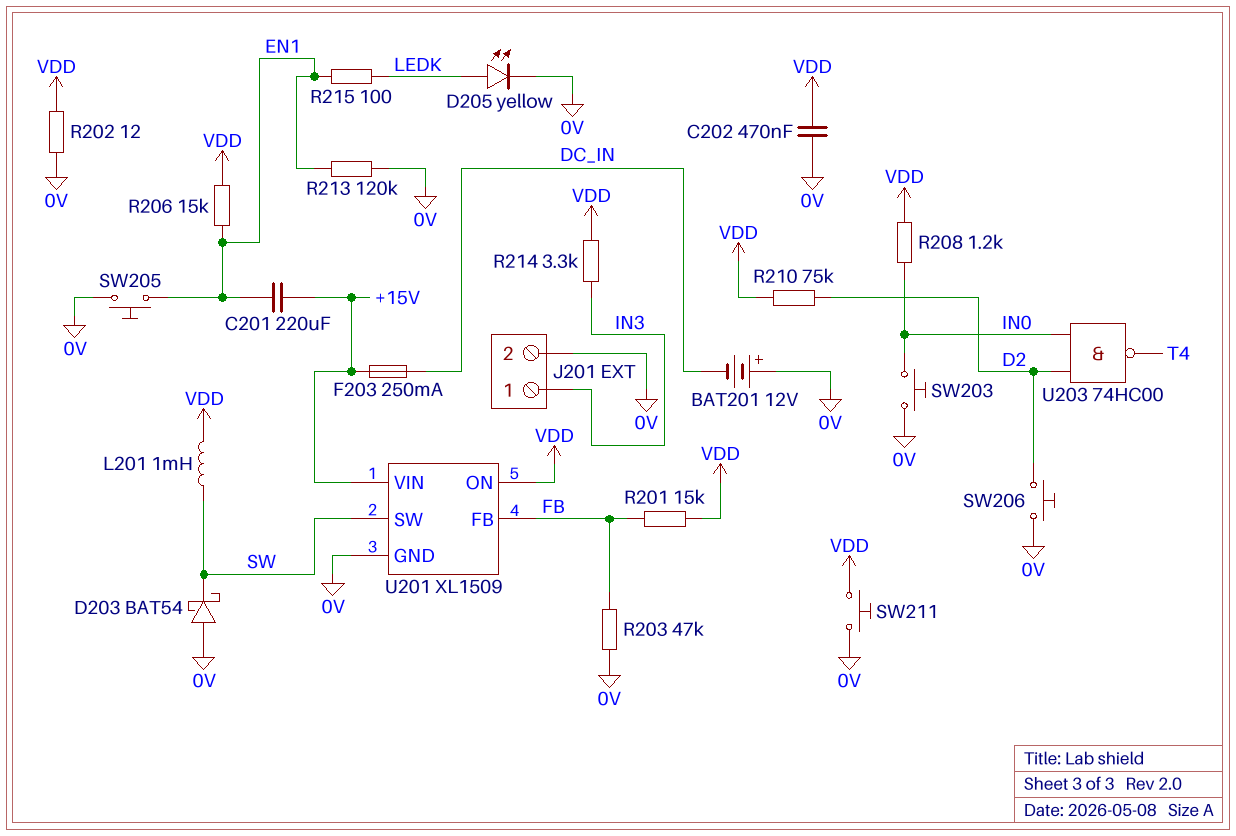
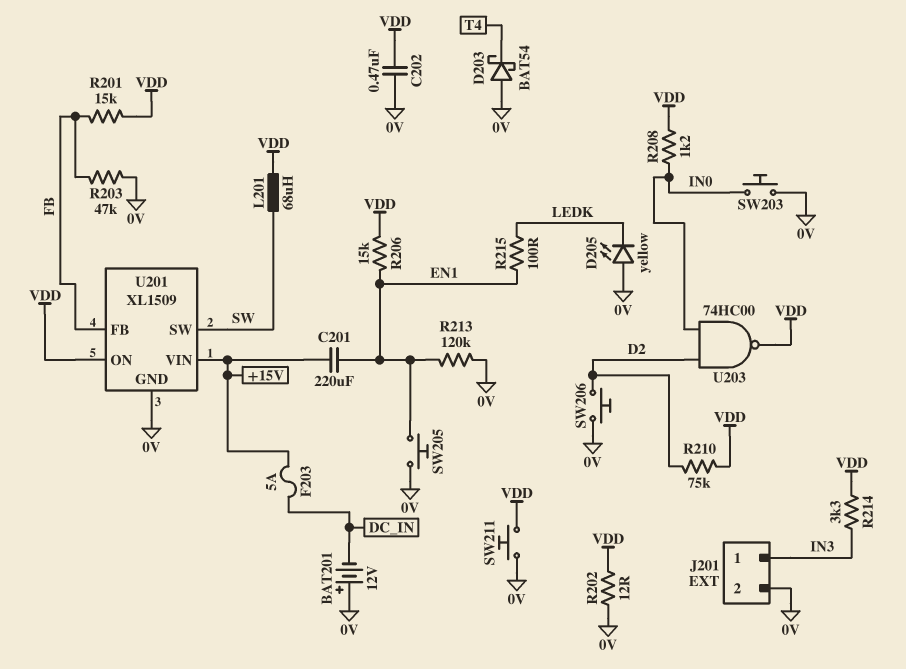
D203: schottky BAT54 (A 0V, K SW) -> schottky BAT54 (A 0V, K T4)
D205: LED yellow (A LEDK, K 0V) -> LED yellow (A 0V, K LEDK)
F203: 250mA (+15V, DC_IN) -> 5A (+15V, DC_IN)
L201: 1mH (SW, VDD) -> 68uH (SW, VDD)
U203: NAND 74HC00 (in D2, in IN0, out T4) -> NAND 74HC00 (in D2, in IN0, out VDD)

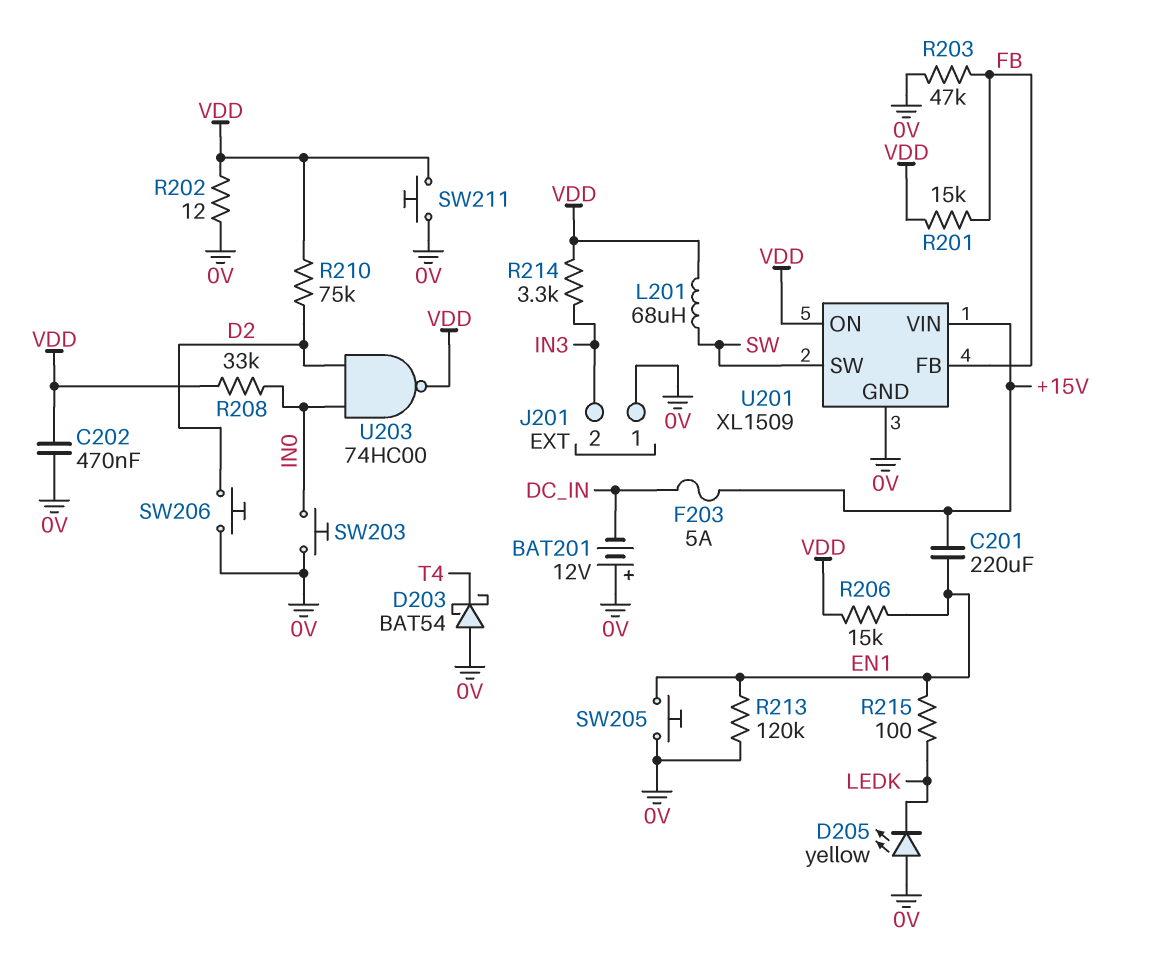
J201 pin 1: IN3 -> 0V
J201 pin 2: 0V -> IN3
R208: 1.2k (IN0, VDD) -> 33k (IN0, VDD)

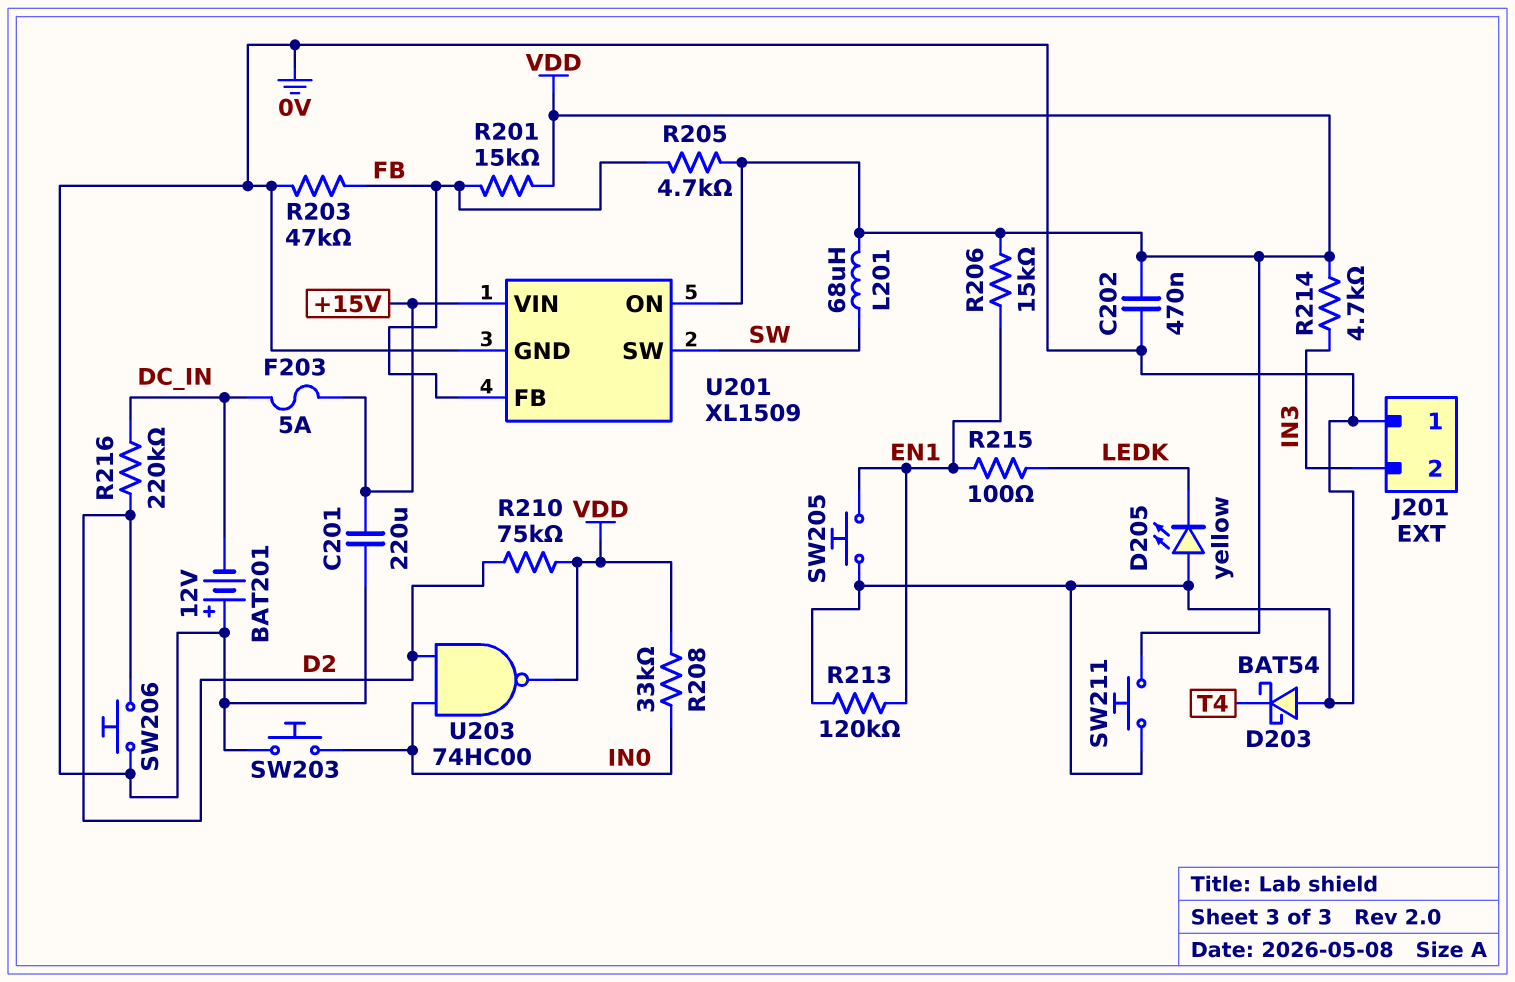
C201: 220uF (+15V, EN1) -> 220uF (+15V, 0V)
R202: 12 (0V, VDD) -> none
R205: none -> 4.7k (FB, VDD)
R214: 3.3k (IN3, VDD) -> 4.7k (IN3, VDD)
R216: none -> 220k (D2, DC_IN)

